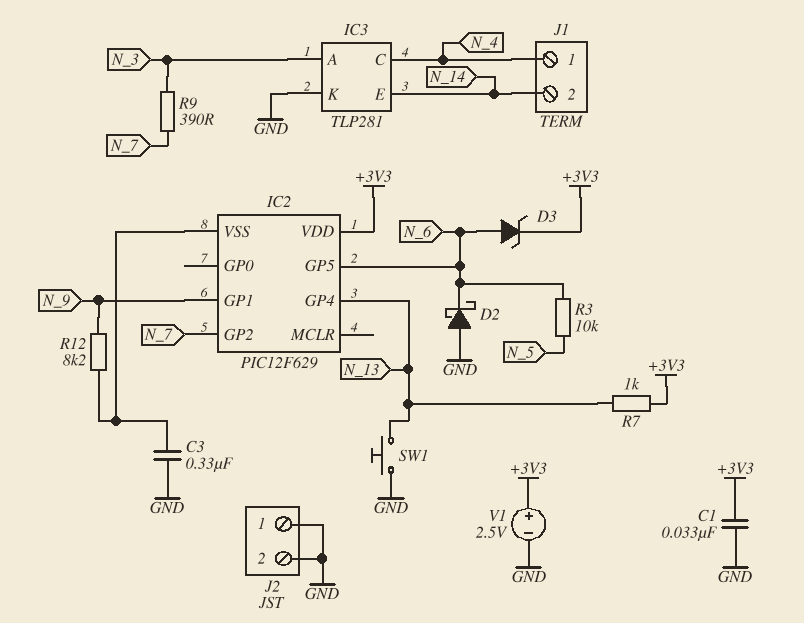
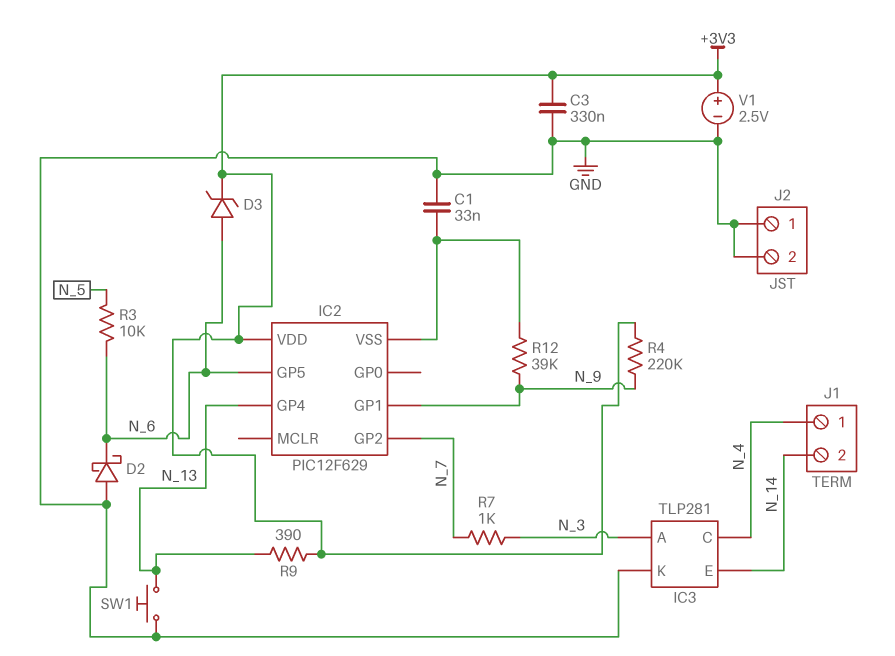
C1: 33nF (+3V3, GND) -> 33nF (GND, IC2/VSS)
C3: 330nF (GND, IC2/VSS) -> 330nF (+3V3, GND)
R4: none -> 220k (+3V3, N_9)
R7: 1k (+3V3, N_13) -> 1k (N_3, N_7)
R9: 390 (N_3, N_7) -> 390 (+3V3, N_13)
R12: 8.2k (IC2/VSS, N_9) -> 39k (IC2/VSS, N_9)

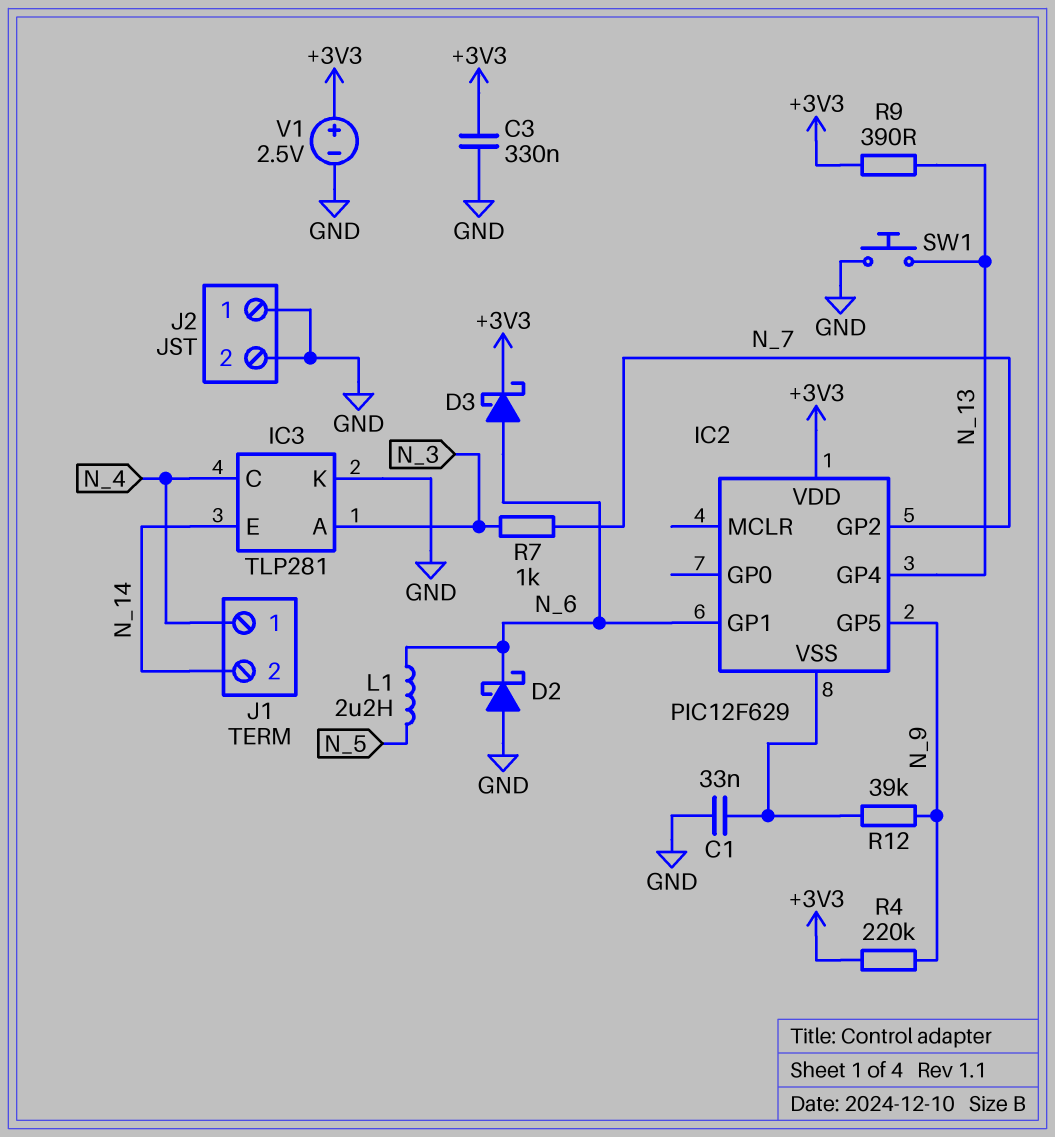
D3: zener (A N_6, K +3V3) -> schottky (A N_6, K +3V3)
IC2 pin GP1: N_9 -> N_6
IC2 pin GP5: N_6 -> N_9
L1: none -> 2.2uH (N_5, N_6)
R3: 10k (N_5, N_6) -> none

